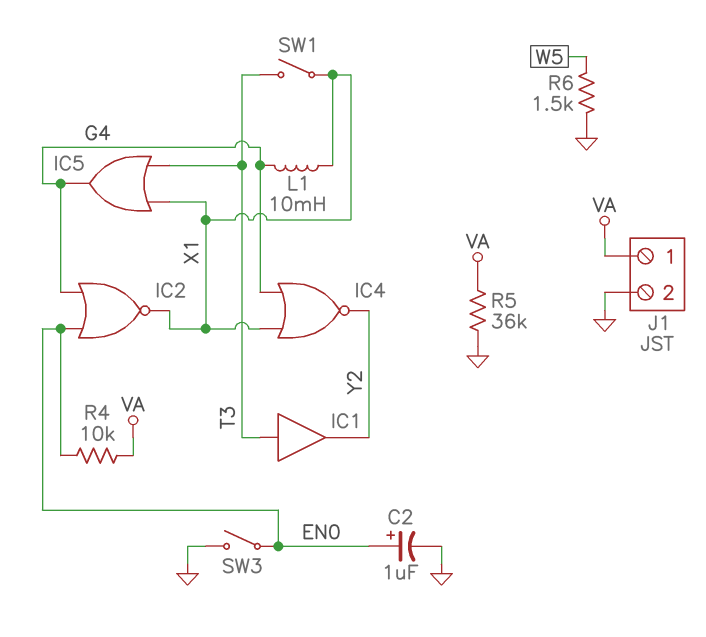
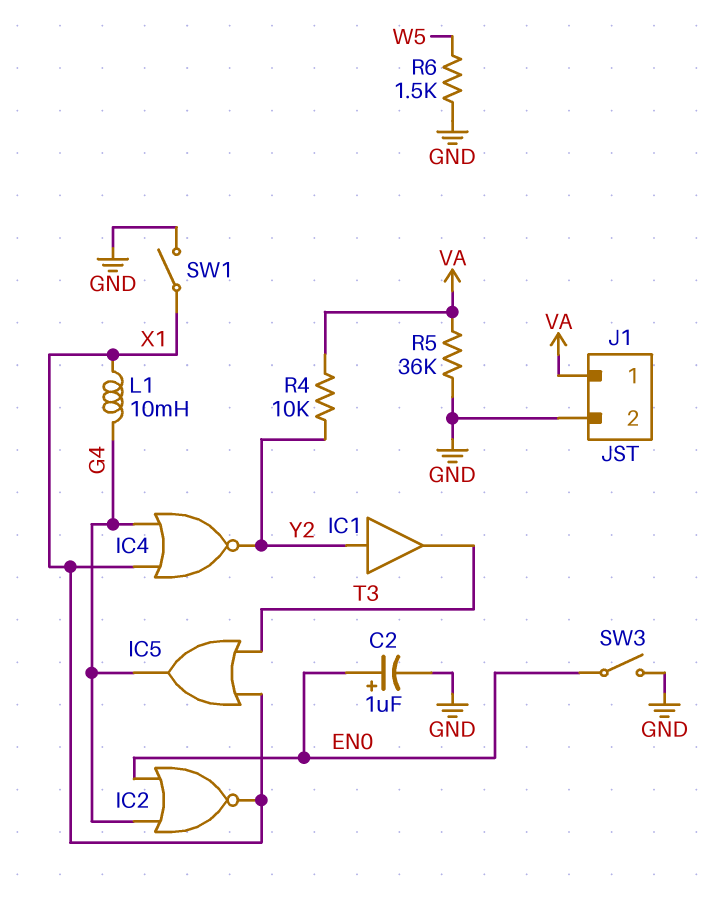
IC1: buffer (in T3, out Y2) -> buffer (in Y2, out T3)
R4: 10k (EN0, VA) -> 10k (VA, Y2)
SW1: switch (T3, X1) -> switch (GND, X1)

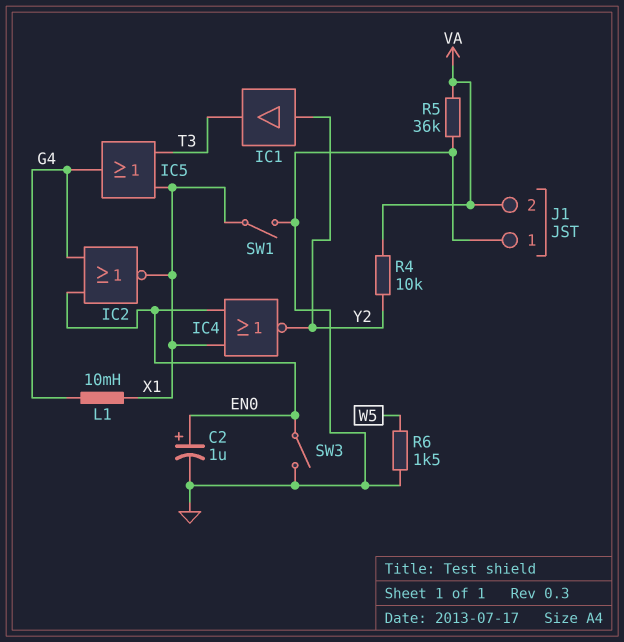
IC4: NOR (in G4, in X1, out Y2) -> NOR (in EN0, in X1, out Y2)
J1 pin 1: VA -> GND
J1 pin 2: GND -> VA

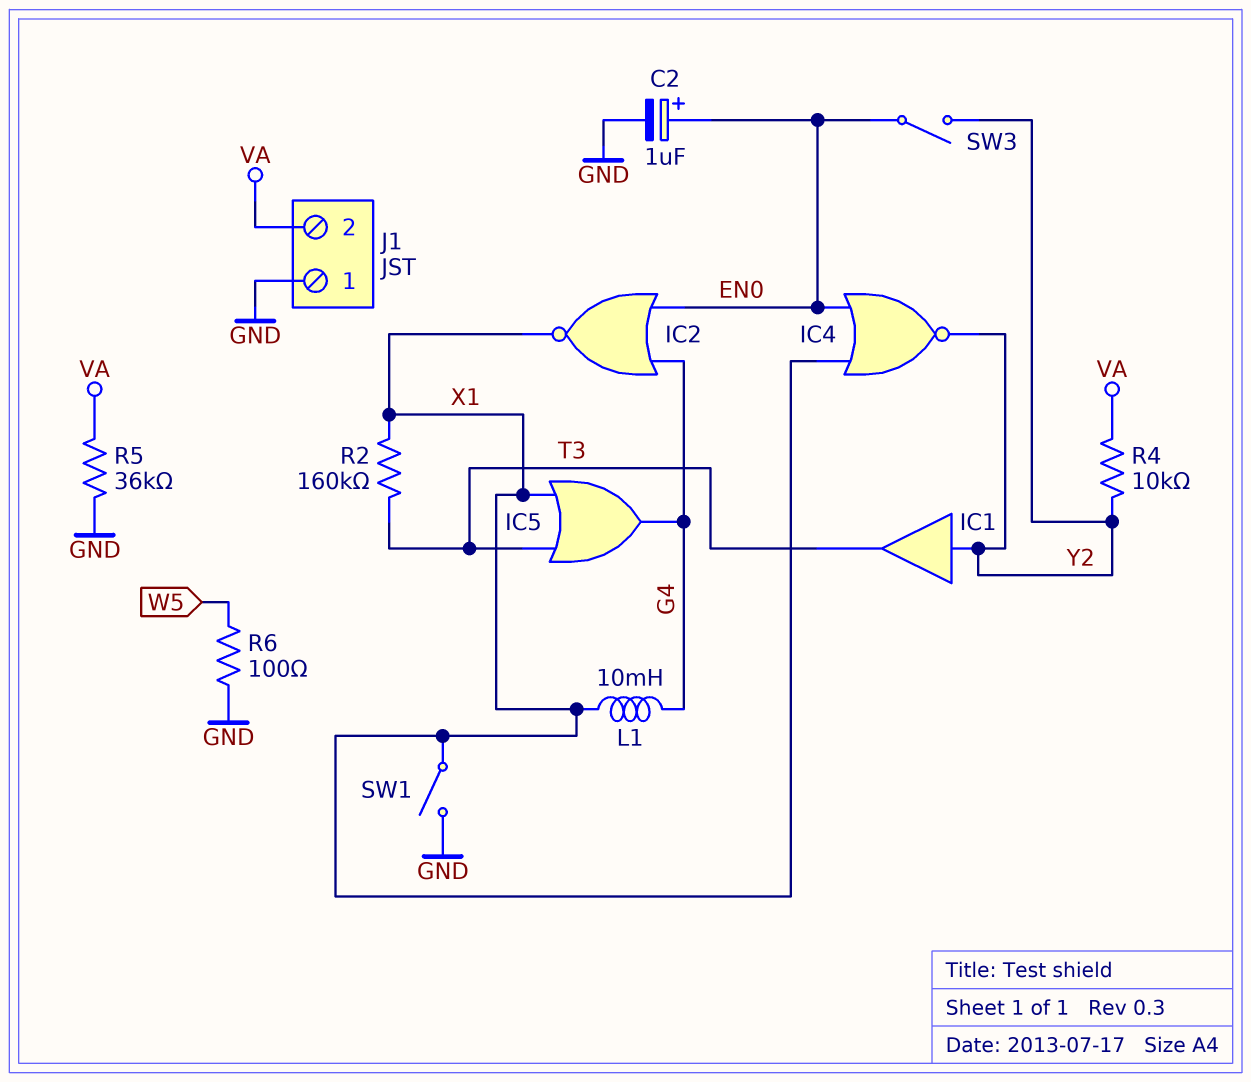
R2: none -> 160k (T3, X1)
R6: 1.5k (GND, W5) -> 100 (GND, W5)
SW3: switch (EN0, GND) -> switch (EN0, Y2)

